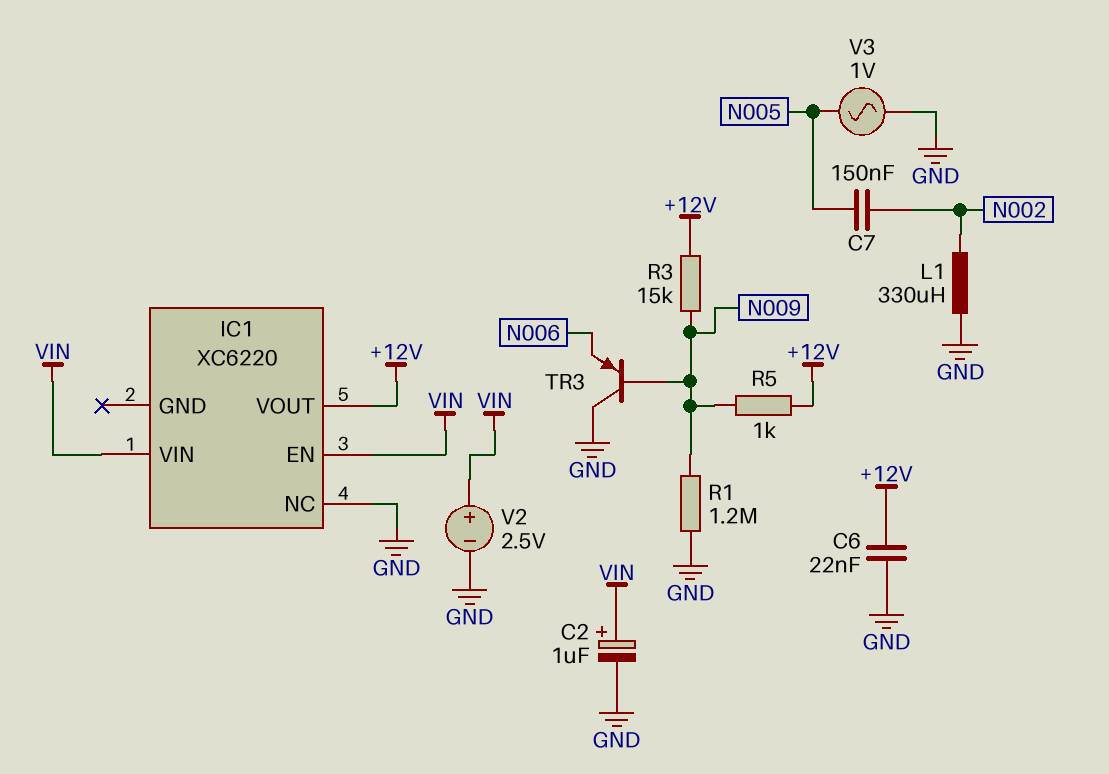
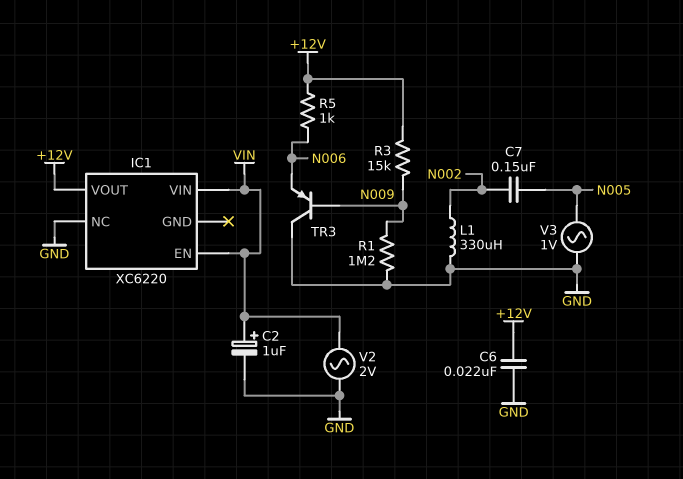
R5: 1k (+12V, N009) -> 1k (+12V, N006)
V2: 2.5V (plus VIN, minus GND) -> AC 2V (GND, VIN)

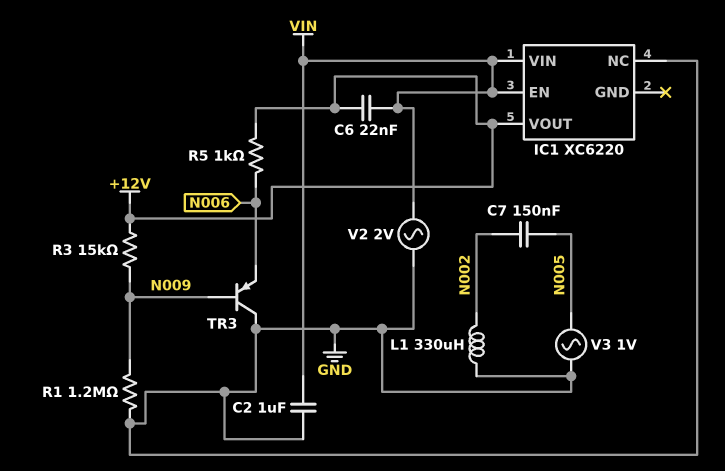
C2: 1uF (plus VIN, minus GND) -> 1uF (GND, VIN)
C6: 22nF (+12V, GND) -> 22nF (+12V, VIN)

